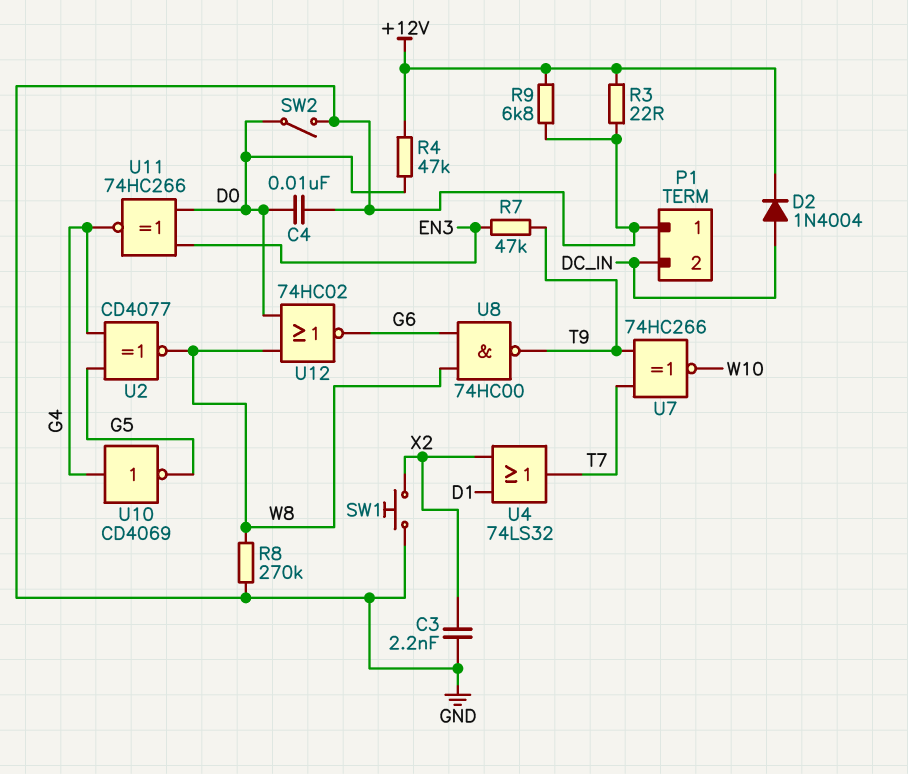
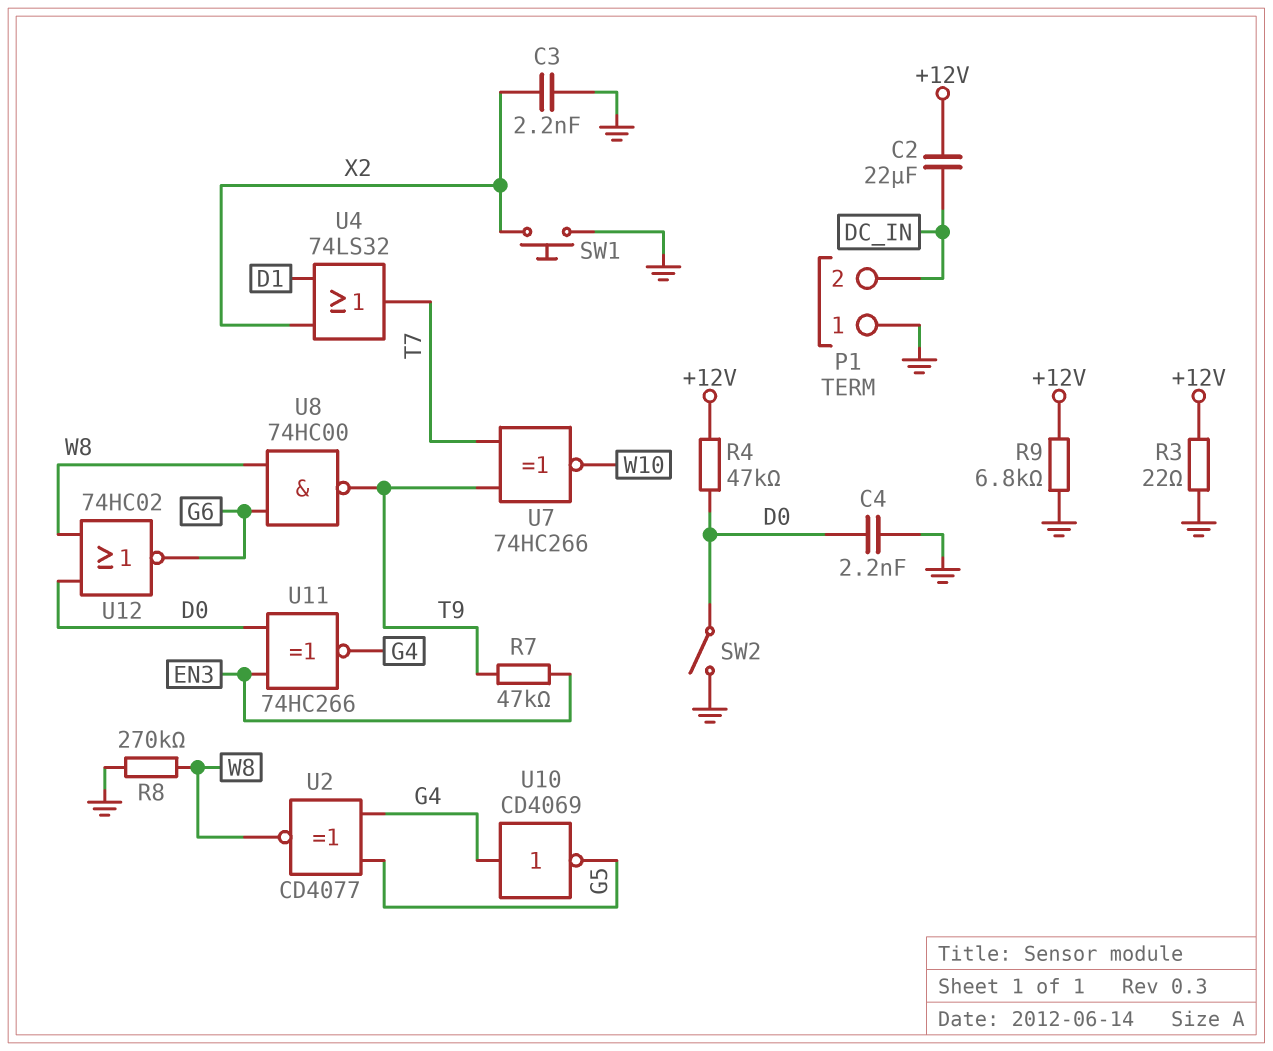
C2: none -> 22uF (+12V, DC_IN)
C4: 10nF (D0, GND) -> 2.2nF (D0, GND)
D2: diode 1N4004 (A DC_IN, K +12V) -> none

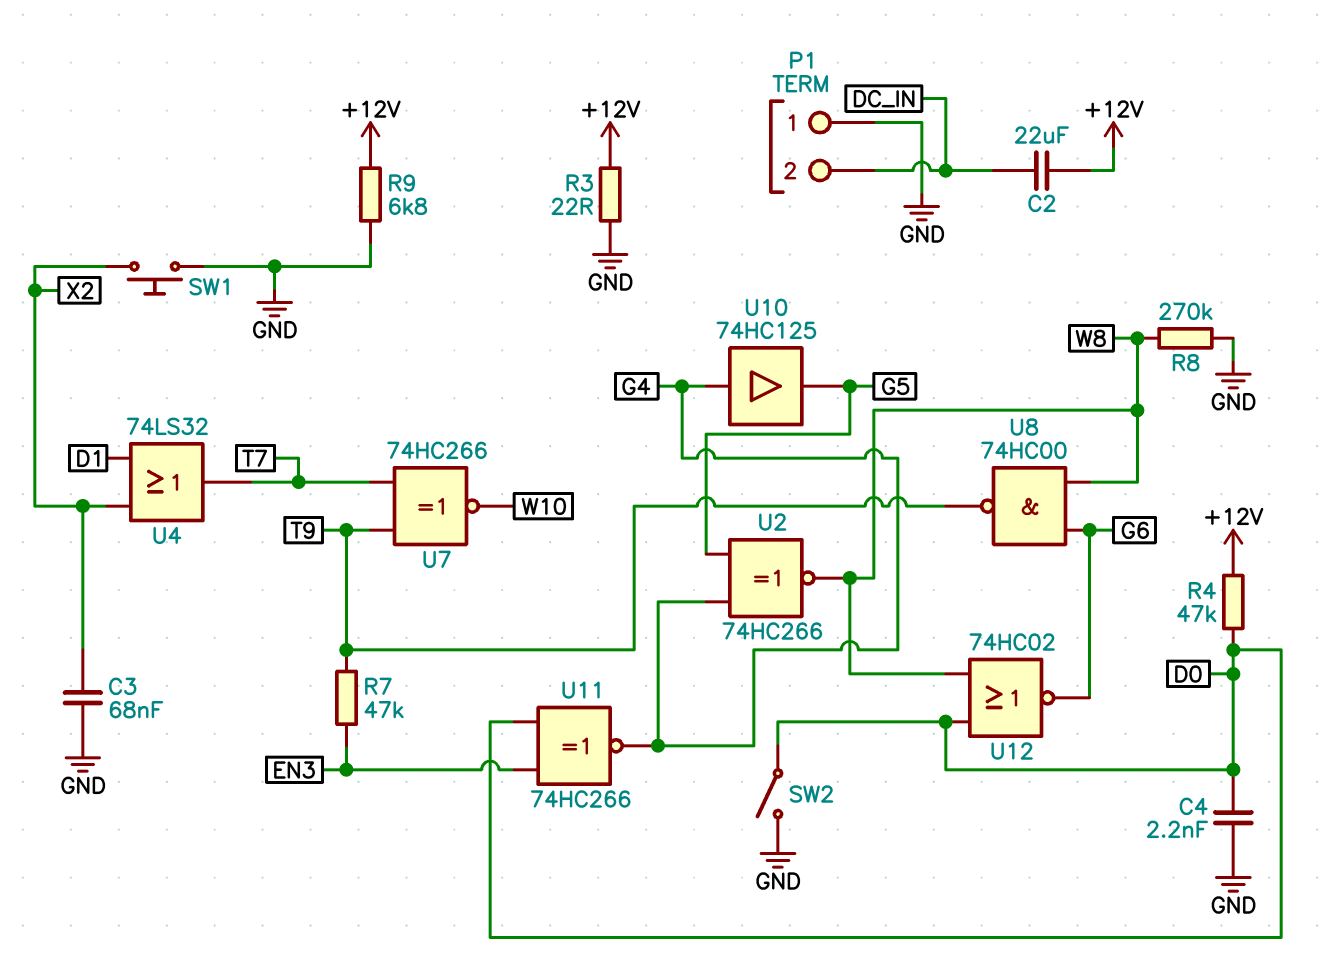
C3: 2.2nF (GND, X2) -> 68nF (GND, X2)
U2: XNOR CD4077 (in G4, in G5, out W8) -> XNOR 74HC266 (in G4, in G5, out W8)
U10: NOT CD4069 (in G4, out G5) -> buffer 74HC125 (in G4, out G5)

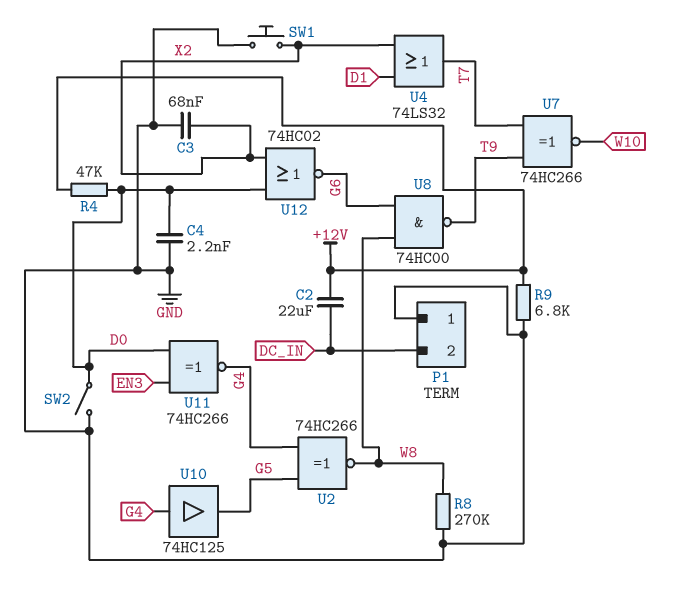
R3: 22 (+12V, GND) -> none
R7: 47k (EN3, T9) -> none
U12: NOR 74HC02 (in D0, in W8, out G6) -> NOR 74HC02 (in D0, in X2, out G6)

